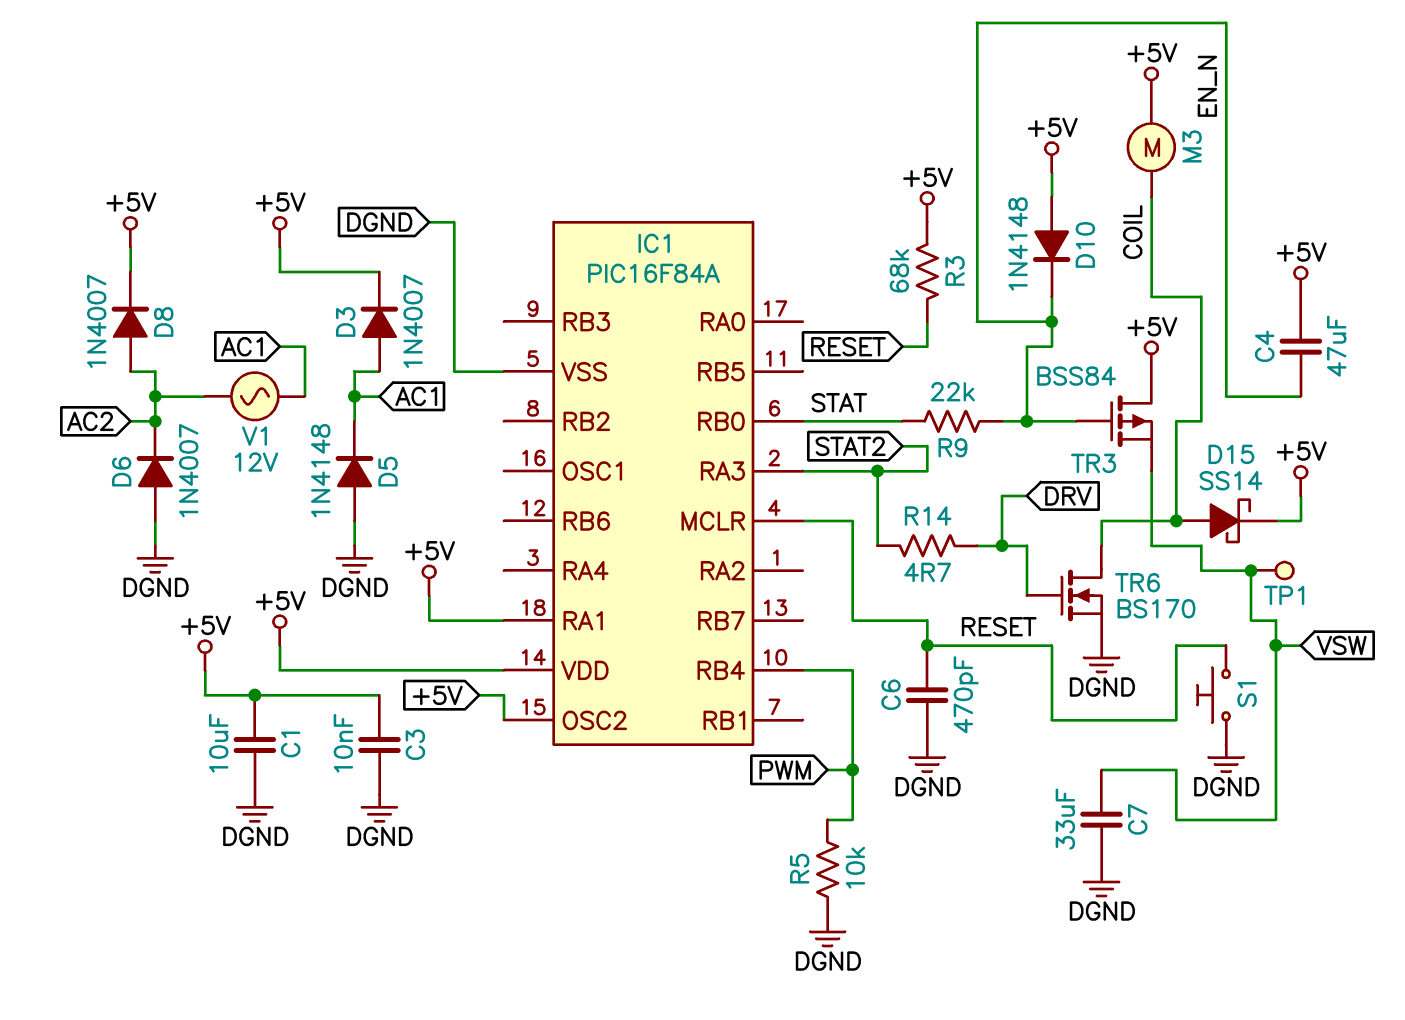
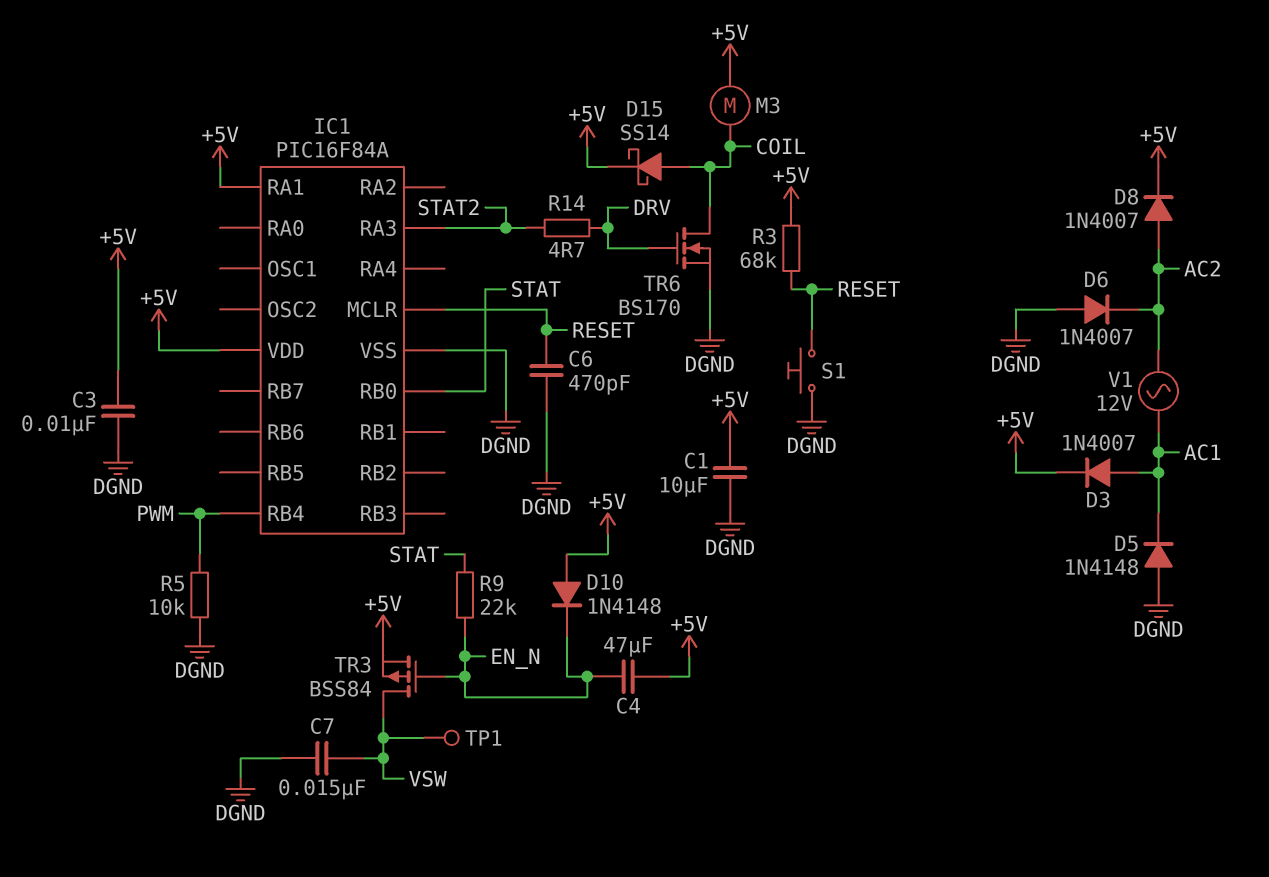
C7: 33uF (DGND, VSW) -> 15nF (DGND, VSW)
IC1 pin OSC2: +5V -> none
TR3: PMOS BSS84 (G EN_N, D +5V, S VSW) -> PMOS BSS84 (G EN_N, D VSW, S +5V)

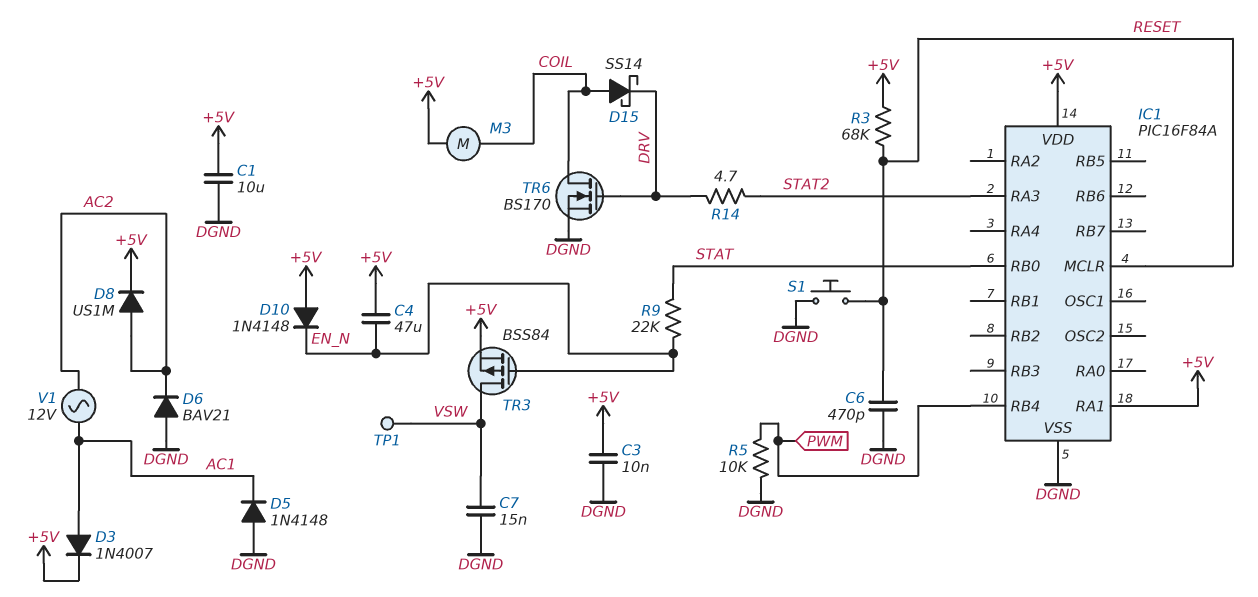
D6: diode 1N4007 (A DGND, K AC2) -> diode BAV21 (A DGND, K AC2)
D8: diode 1N4007 (A AC2, K +5V) -> diode US1M (A AC2, K +5V)
D15: schottky SS14 (A COIL, K +5V) -> schottky SS14 (A COIL, K DRV)

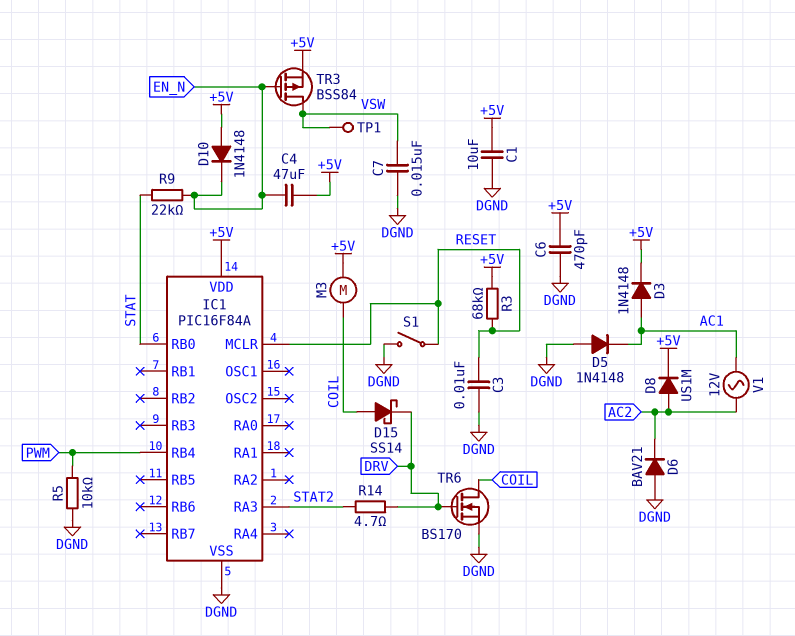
C3: 10nF (+5V, DGND) -> 10nF (DGND, RESET)
C6: 470pF (DGND, RESET) -> 470pF (+5V, DGND)
D3: diode 1N4007 (A AC1, K +5V) -> diode 1N4148 (A AC1, K +5V)
IC1 pin RA1: +5V -> none
S1: button (DGND, RESET) -> switch (DGND, RESET)

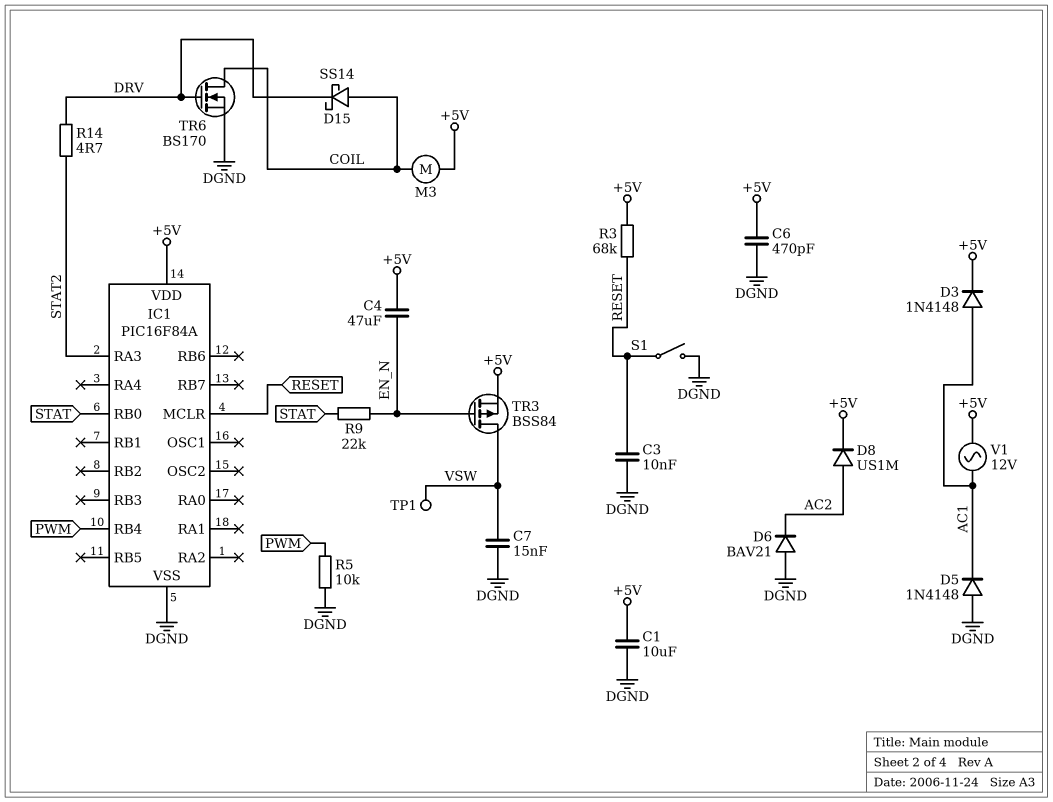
D10: diode 1N4148 (A +5V, K EN_N) -> none
V1: AC 12V (AC1, AC2) -> AC 12V (+5V, AC1)

